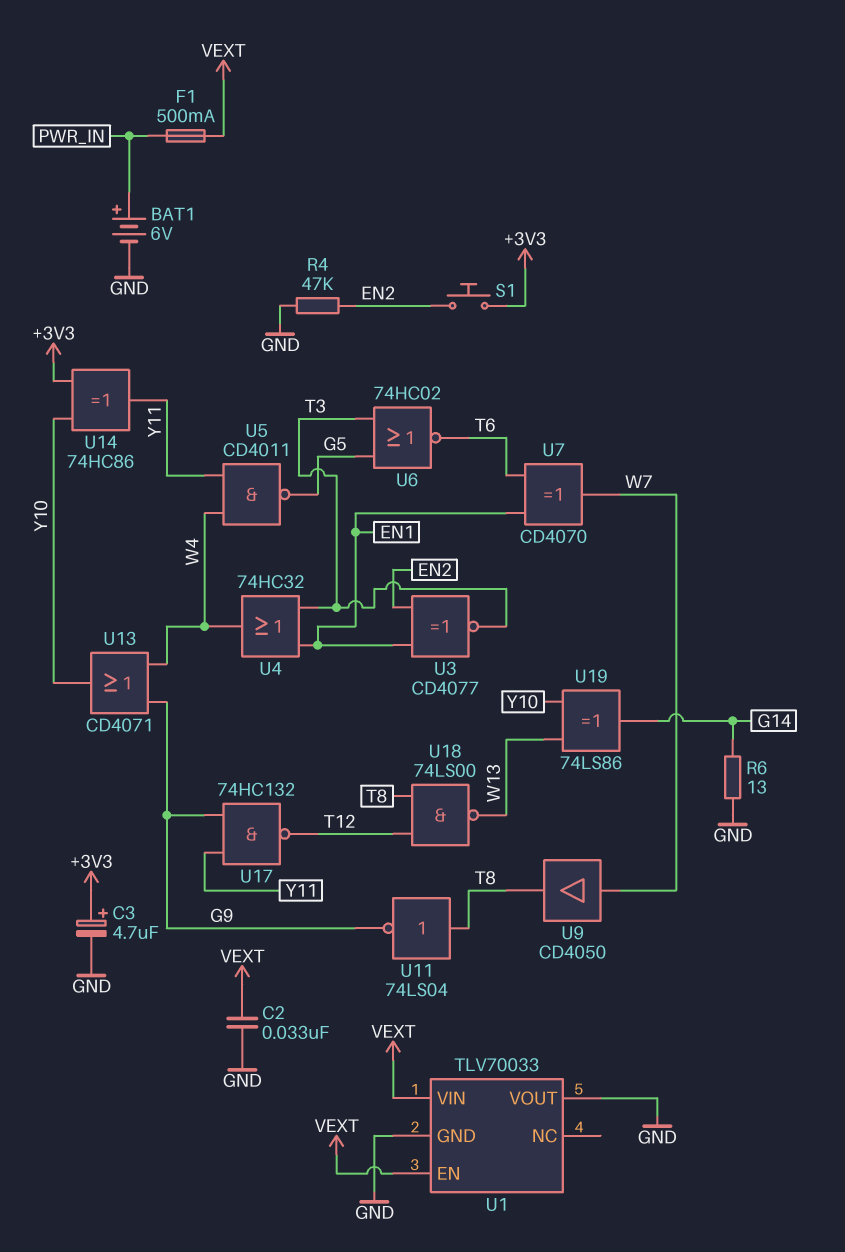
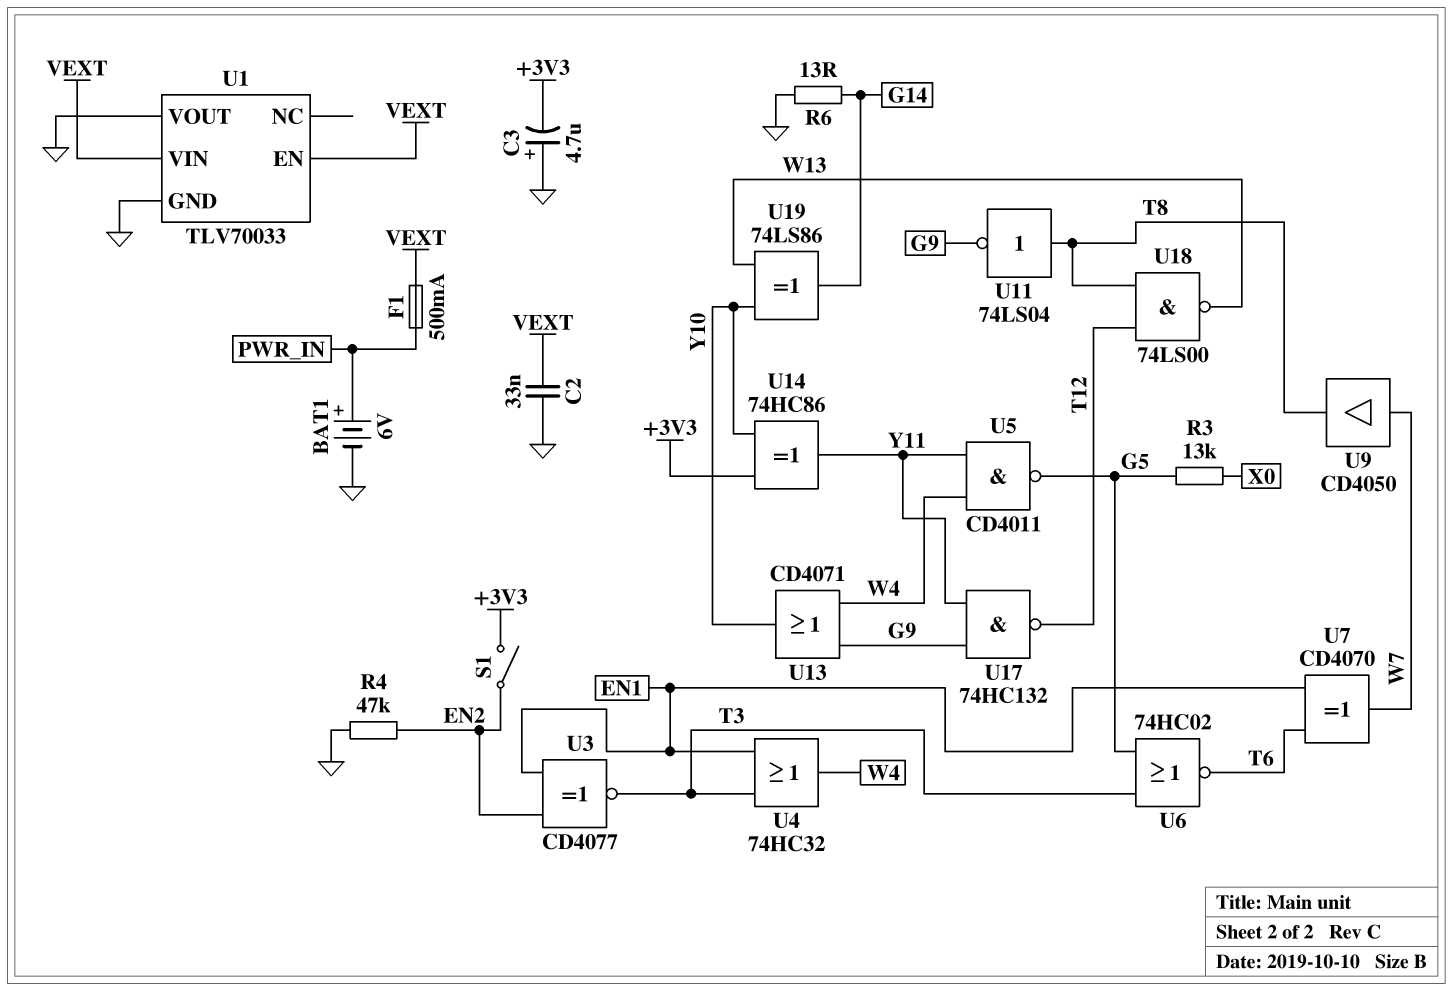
C3: 4.7uF (plus +3V3, minus GND) -> 4.7uF (plus GND, minus +3V3)
R3: none -> 13k (G5, X0)
S1: button (+3V3, EN2) -> switch (+3V3, EN2)

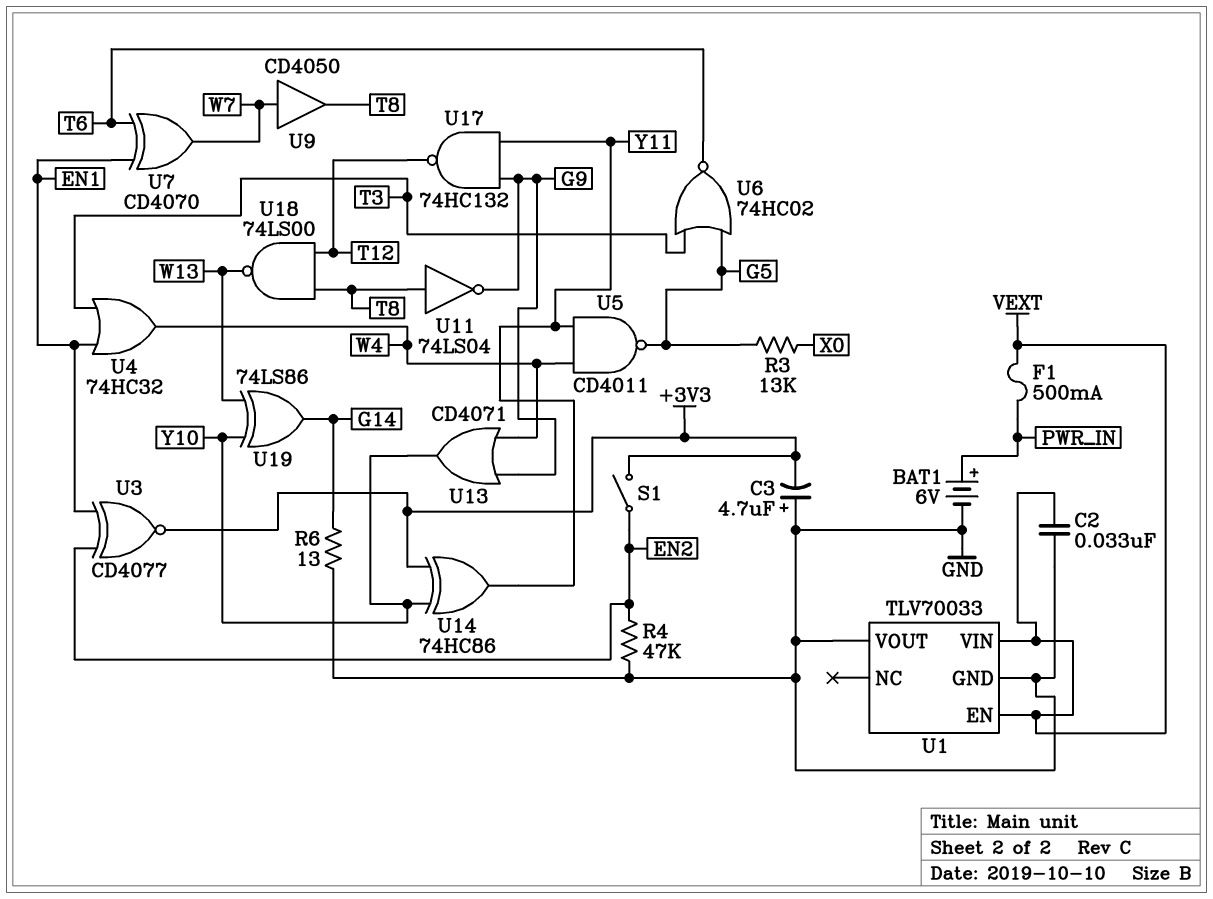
U3: XNOR CD4077 (in EN1, in EN2, out T3) -> XNOR CD4077 (in EN1, in EN2, out +3V3)

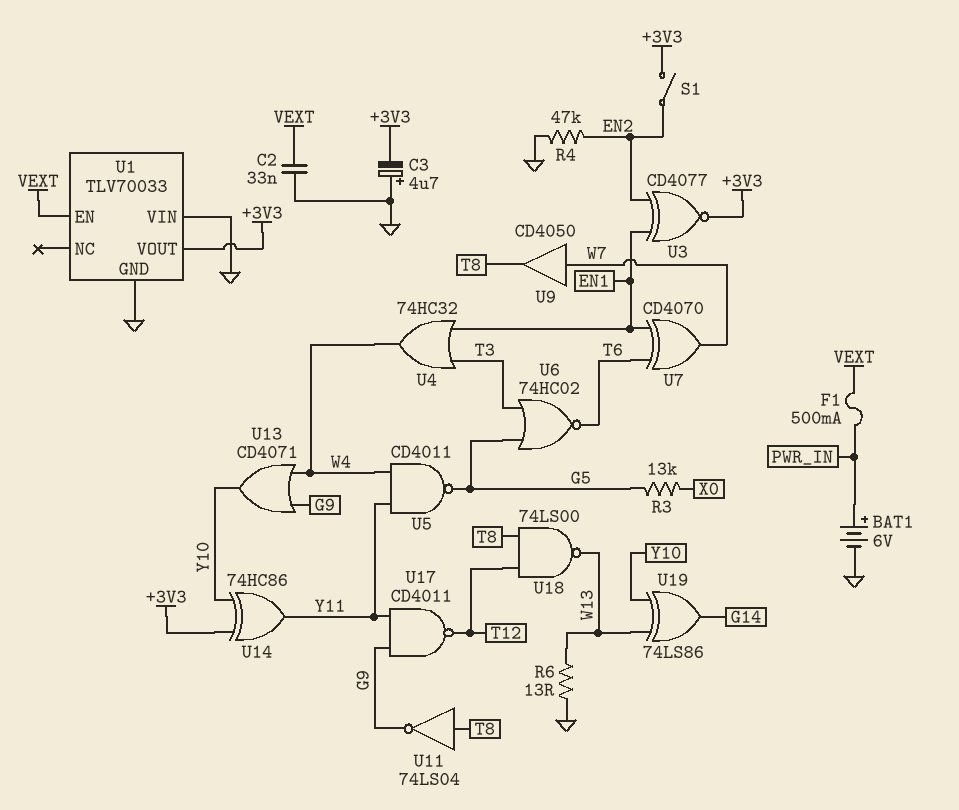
R6: 13 (G14, GND) -> 13 (GND, W13)
U1 pin VIN: VEXT -> GND
U1 pin VOUT: GND -> +3V3
U17: NAND 74HC132 (in G9, in Y11, out T12) -> NAND CD4011 (in G9, in Y11, out T12)

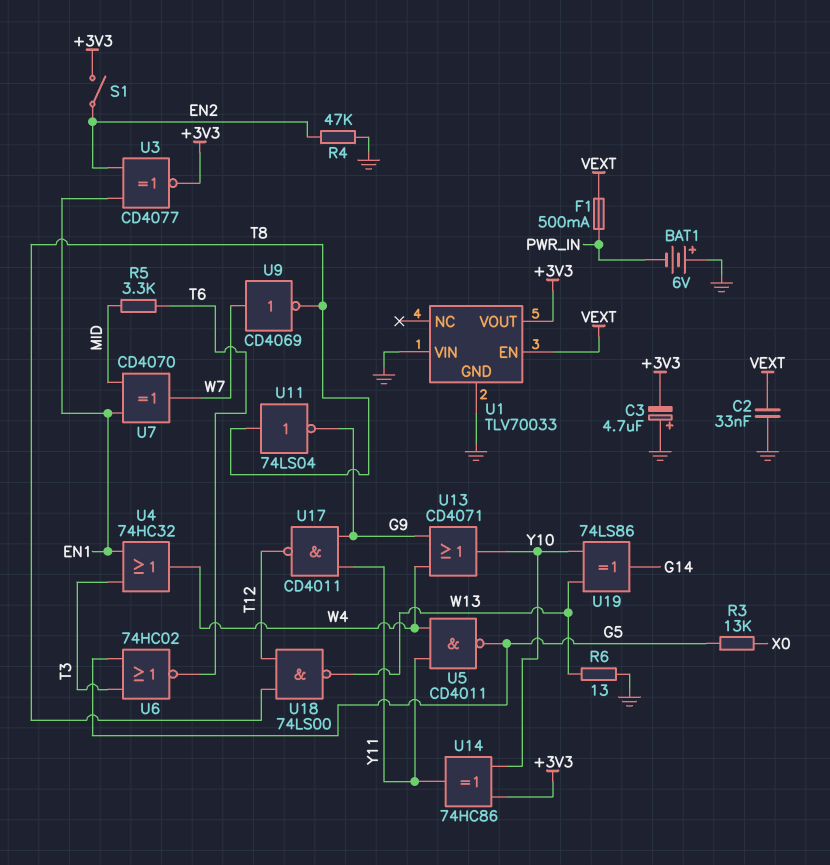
BAT1: 6V (plus PWR_IN, minus GND) -> 6V (plus GND, minus PWR_IN)
R5: none -> 3.3k (MID, T6)
U7: XOR CD4070 (in EN1, in T6, out W7) -> XOR CD4070 (in EN1, in MID, out W7)
U9: buffer CD4050 (in W7, out T8) -> NOT CD4069 (in W7, out T8)

